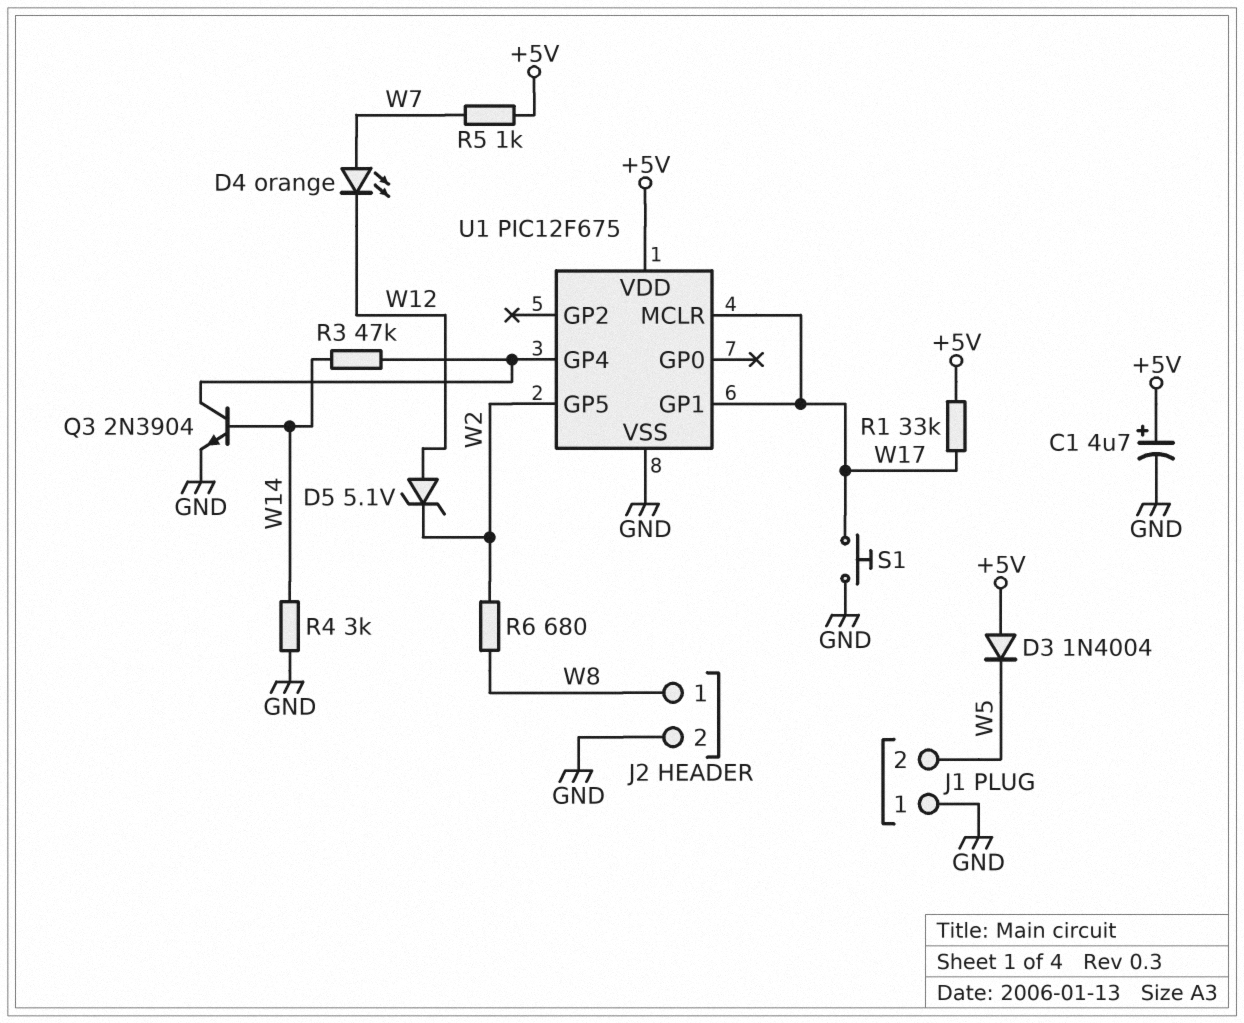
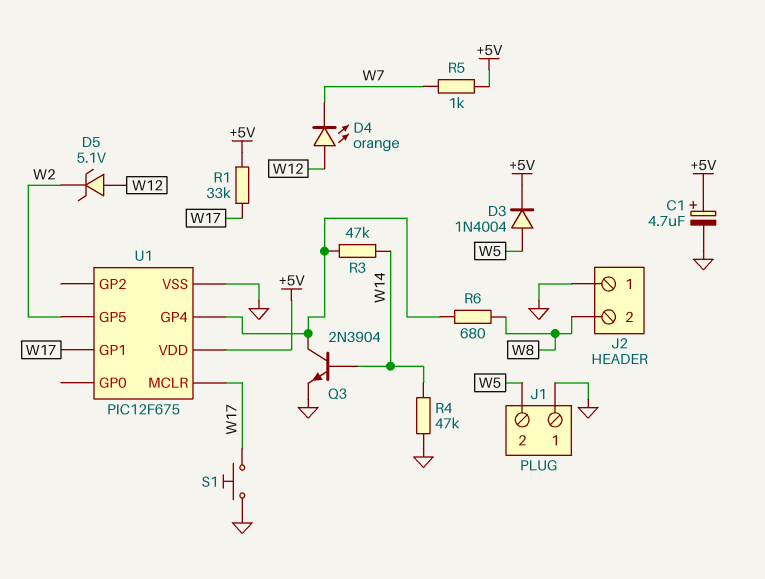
D3: diode 1N4004 (A +5V, K W5) -> diode 1N4004 (A W5, K +5V)
D4: LED orange (A W7, K W12) -> LED orange (A W12, K W7)
J2 pin 1: W8 -> GND
J2 pin 2: GND -> W8
R4: 3k (GND, W14) -> 47k (GND, W14)
R6: 680 (W2, W8) -> 680 (U1/GP4, W8)

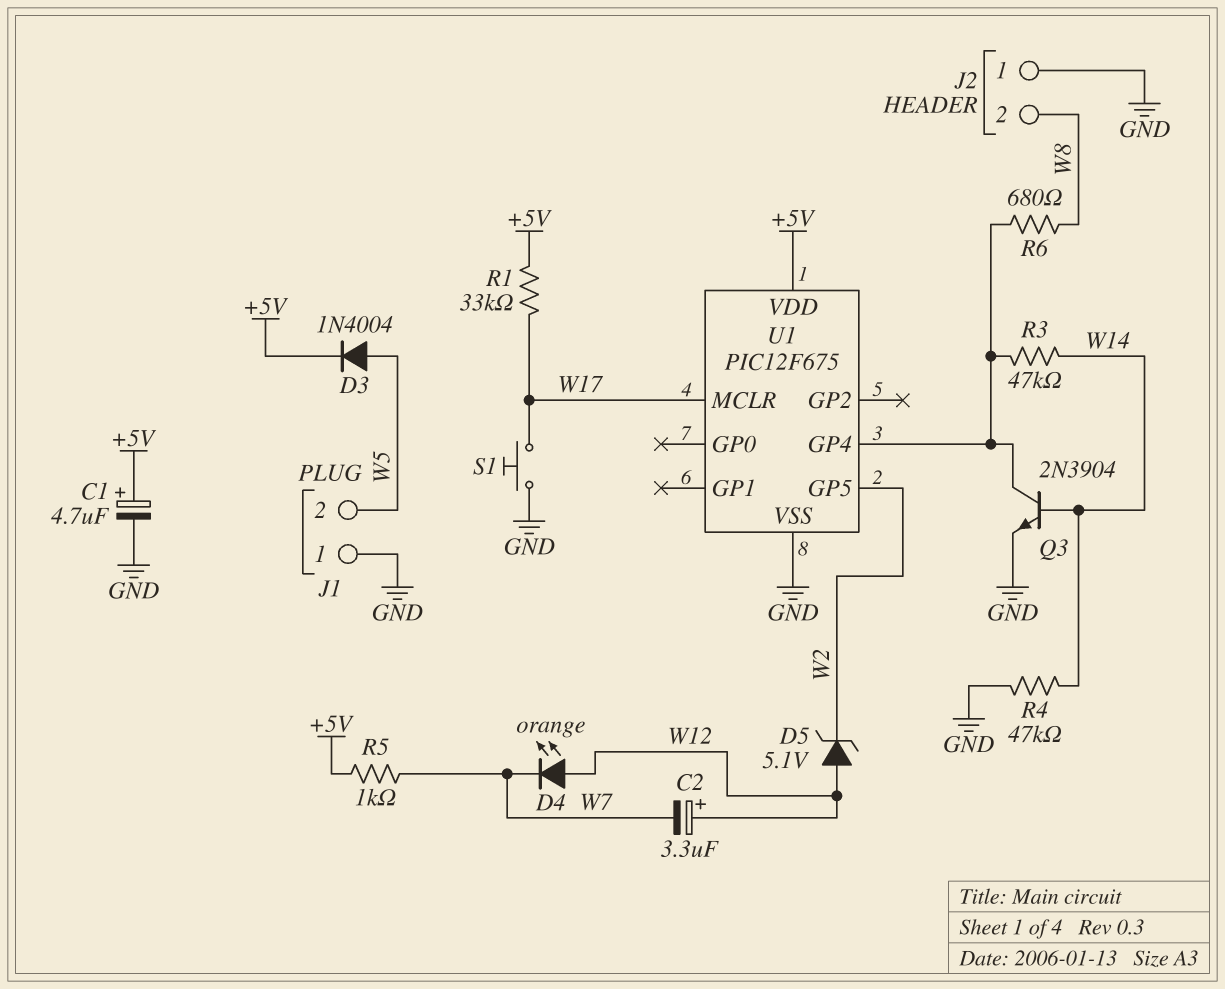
C2: none -> 3.3uF (plus W12, minus W7)
U1 pin GP1: W17 -> none

